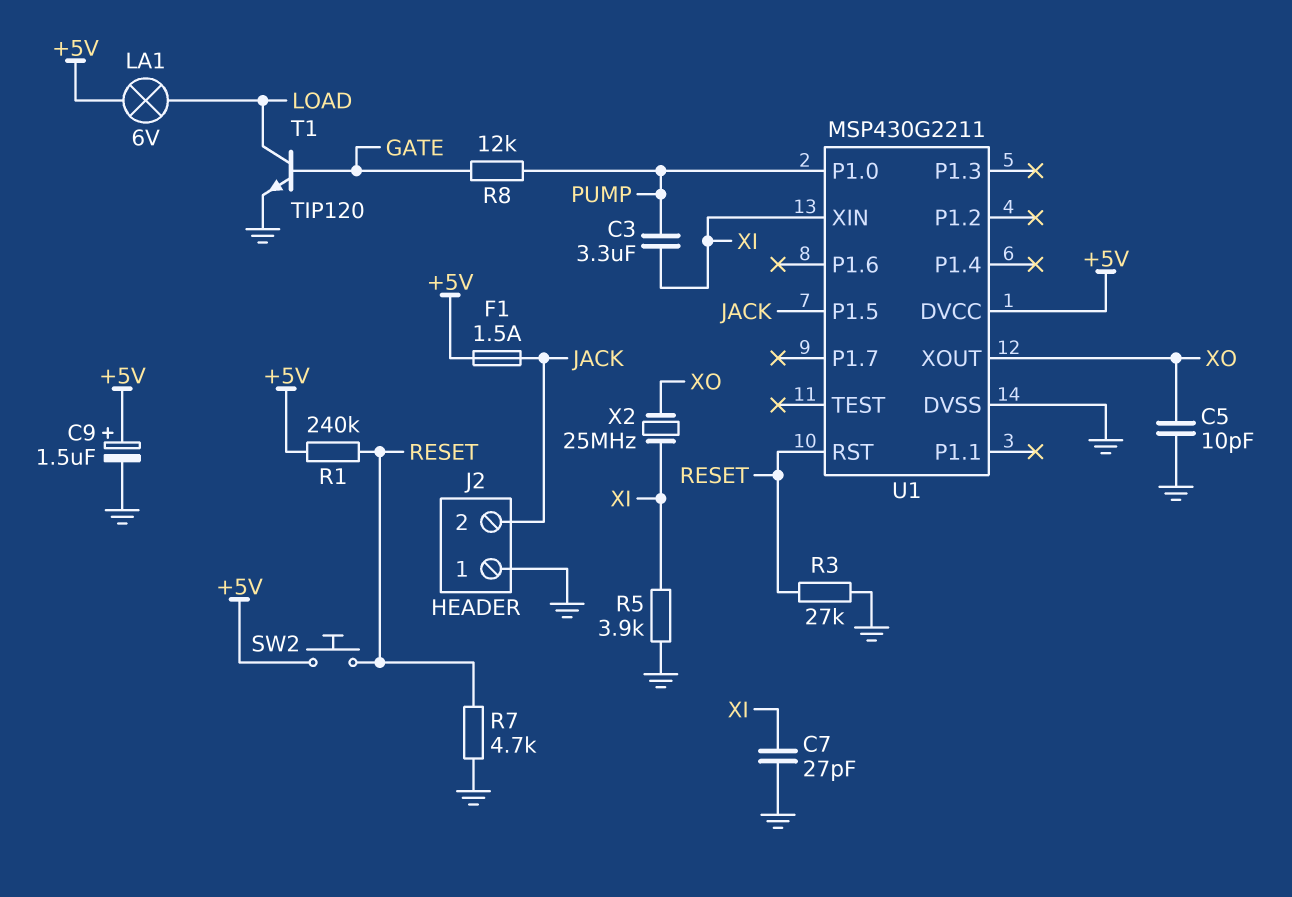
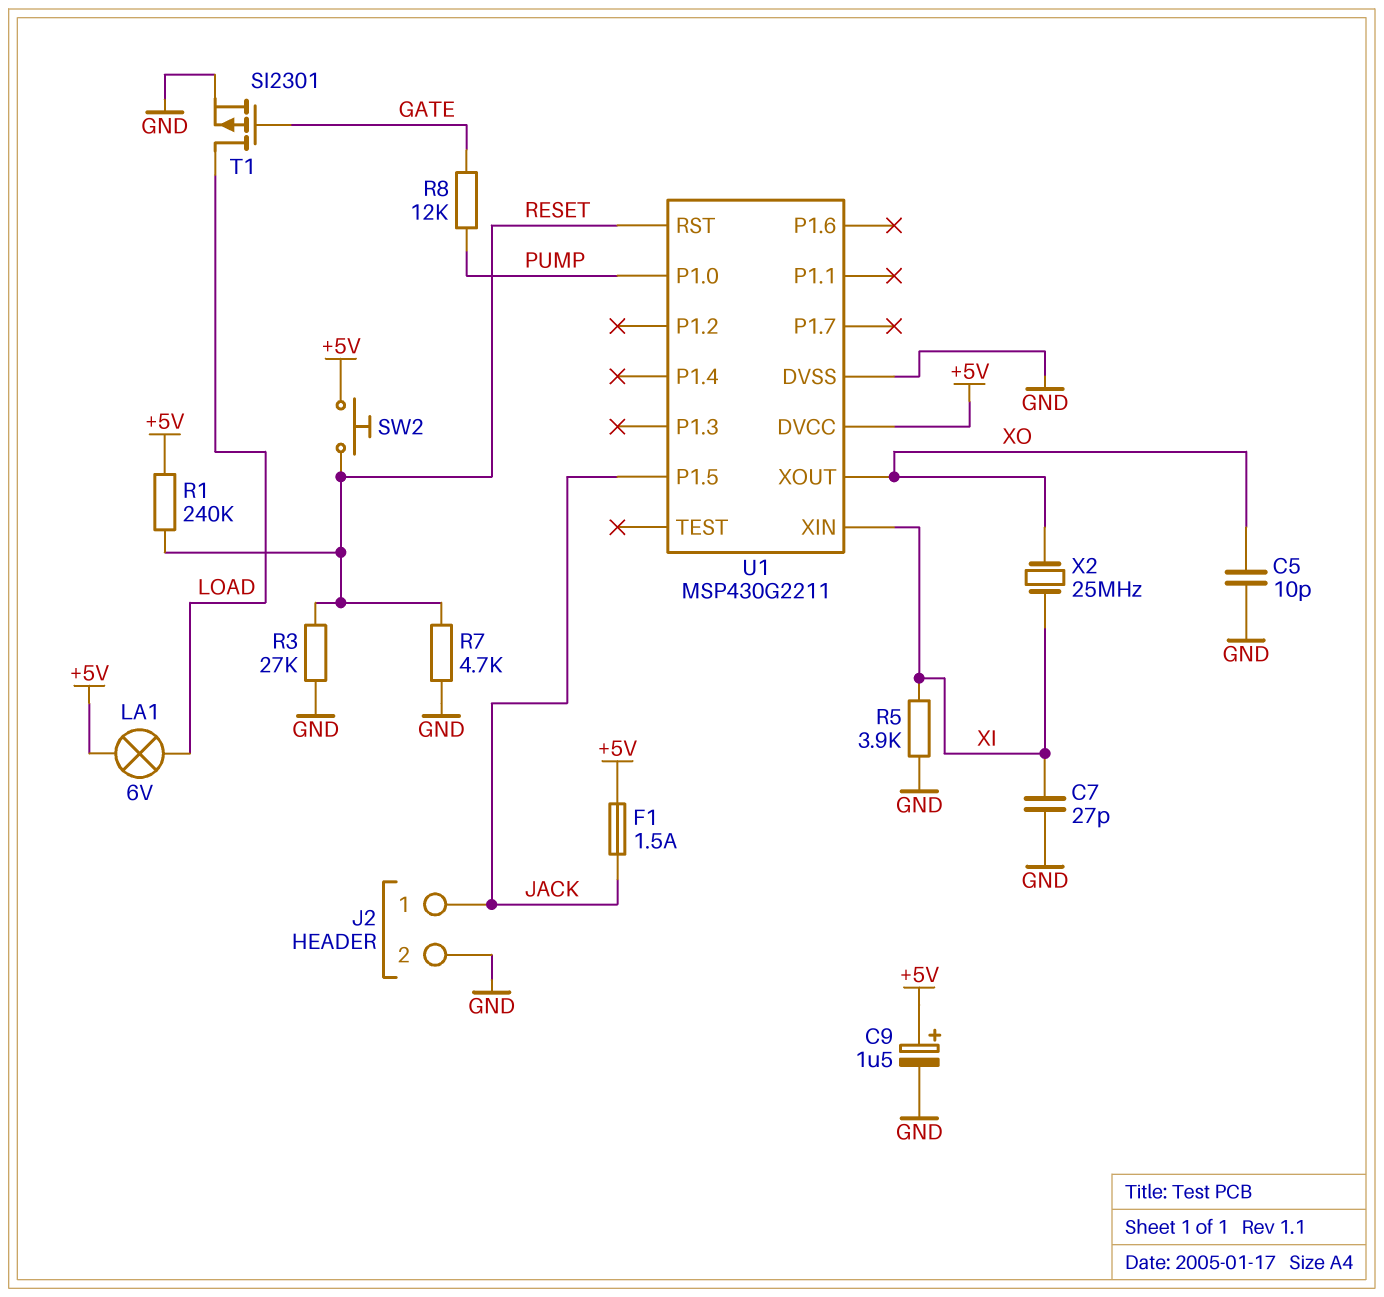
C3: 3.3uF (PUMP, XI) -> none
J2 pin 1: GND -> JACK
J2 pin 2: JACK -> GND
T1: NPN TIP120 (B GATE, C LOAD, E GND) -> PMOS SI2301 (G GATE, D LOAD, S GND)

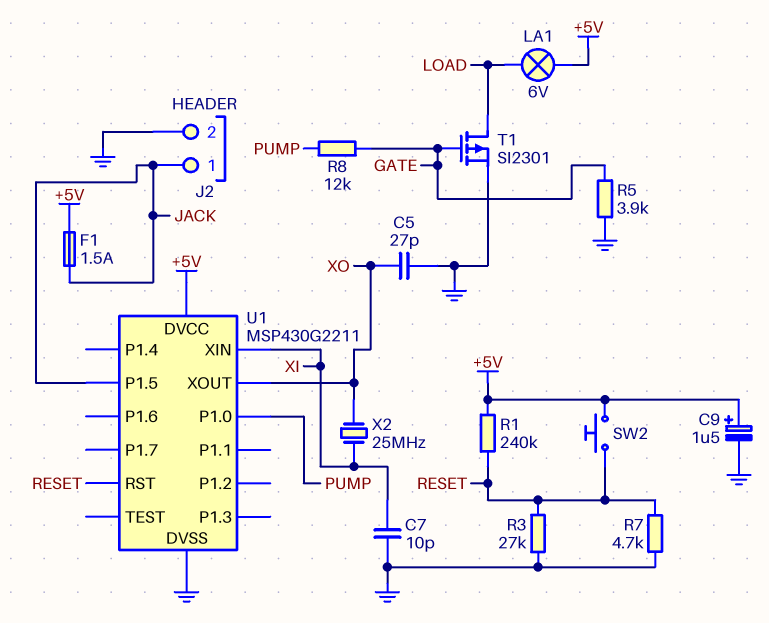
C5: 10pF (GND, XO) -> 27pF (GND, XO)
C7: 27pF (GND, XI) -> 10pF (GND, XI)
R5: 3.9k (GND, XI) -> 3.9k (GATE, GND)

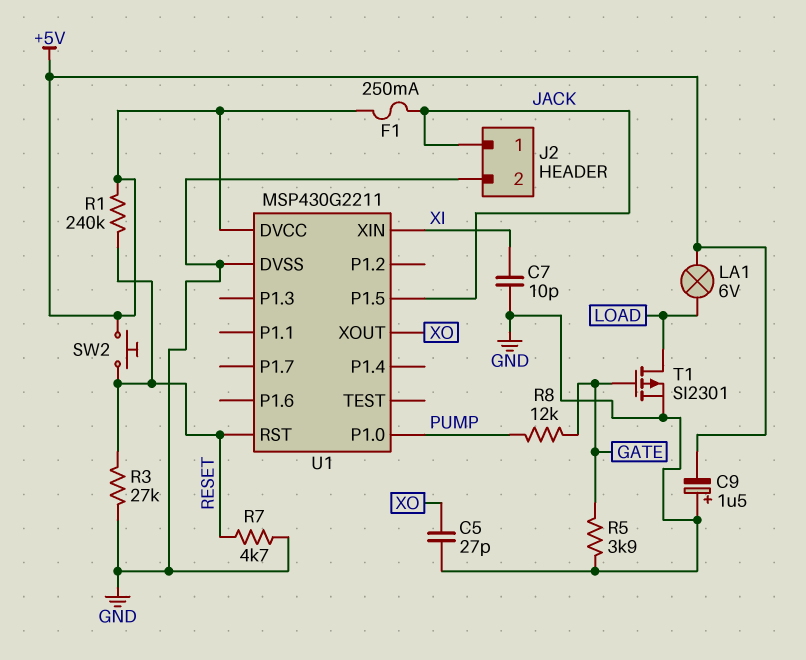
C9: 1.5uF (plus +5V, minus GND) -> 1.5uF (plus GND, minus +5V)
F1: 1.5A (+5V, JACK) -> 250mA (+5V, JACK)
X2: 25MHz (XI, XO) -> none

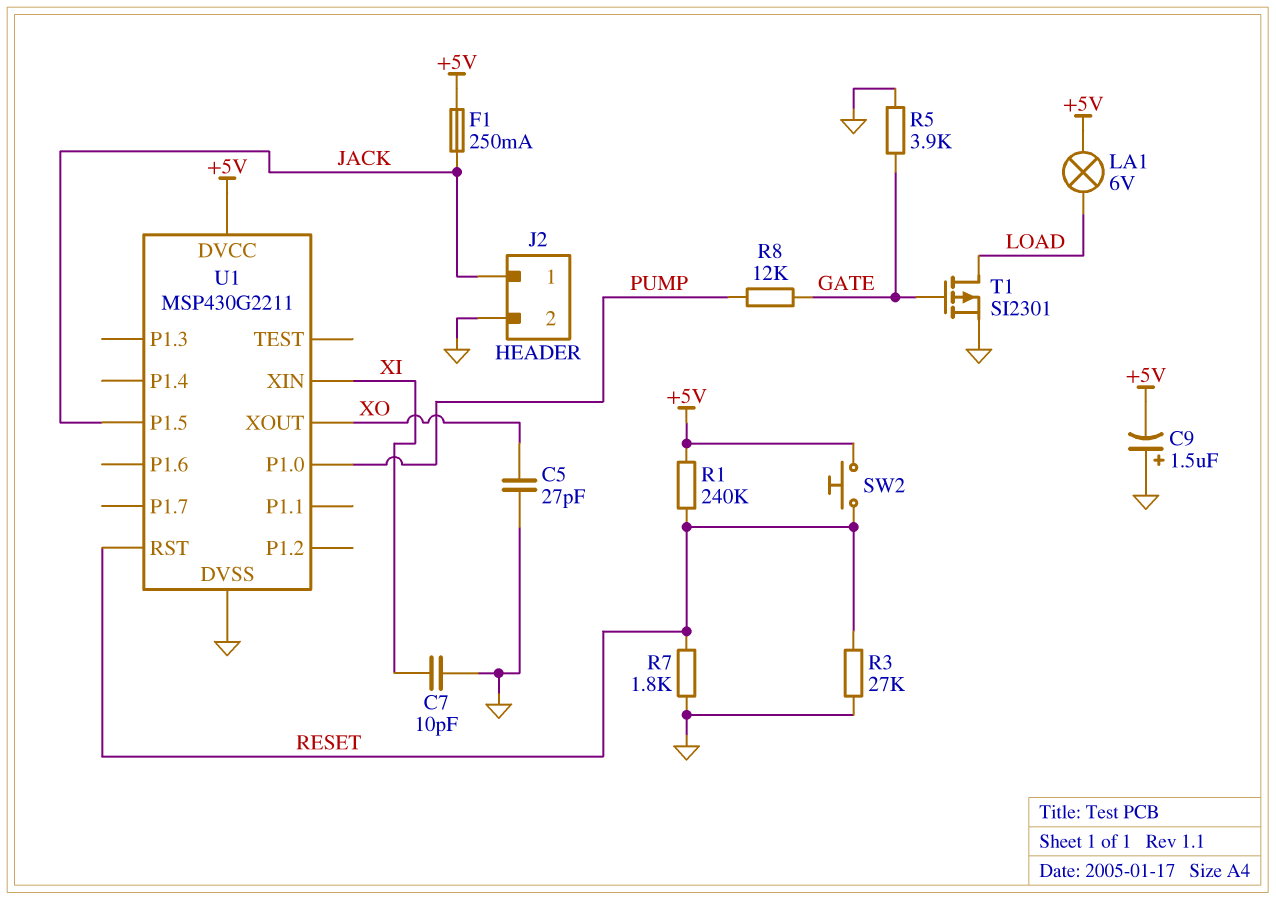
R7: 4.7k (GND, RESET) -> 1.8k (GND, RESET)

